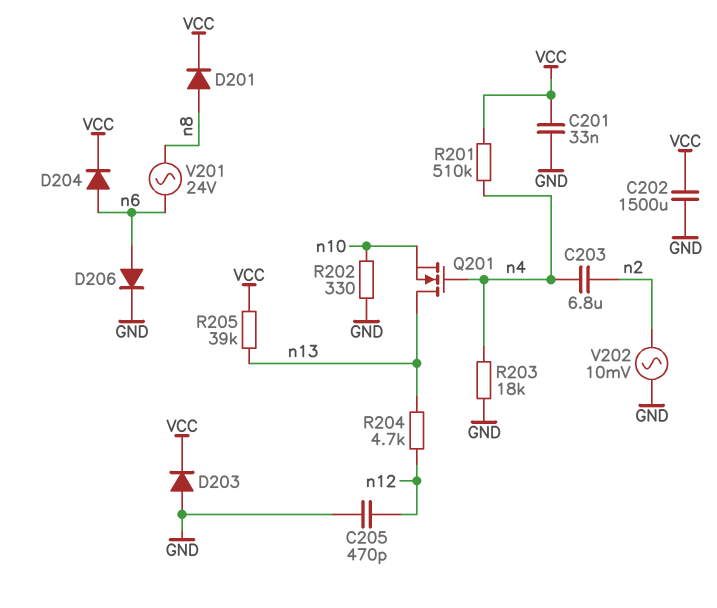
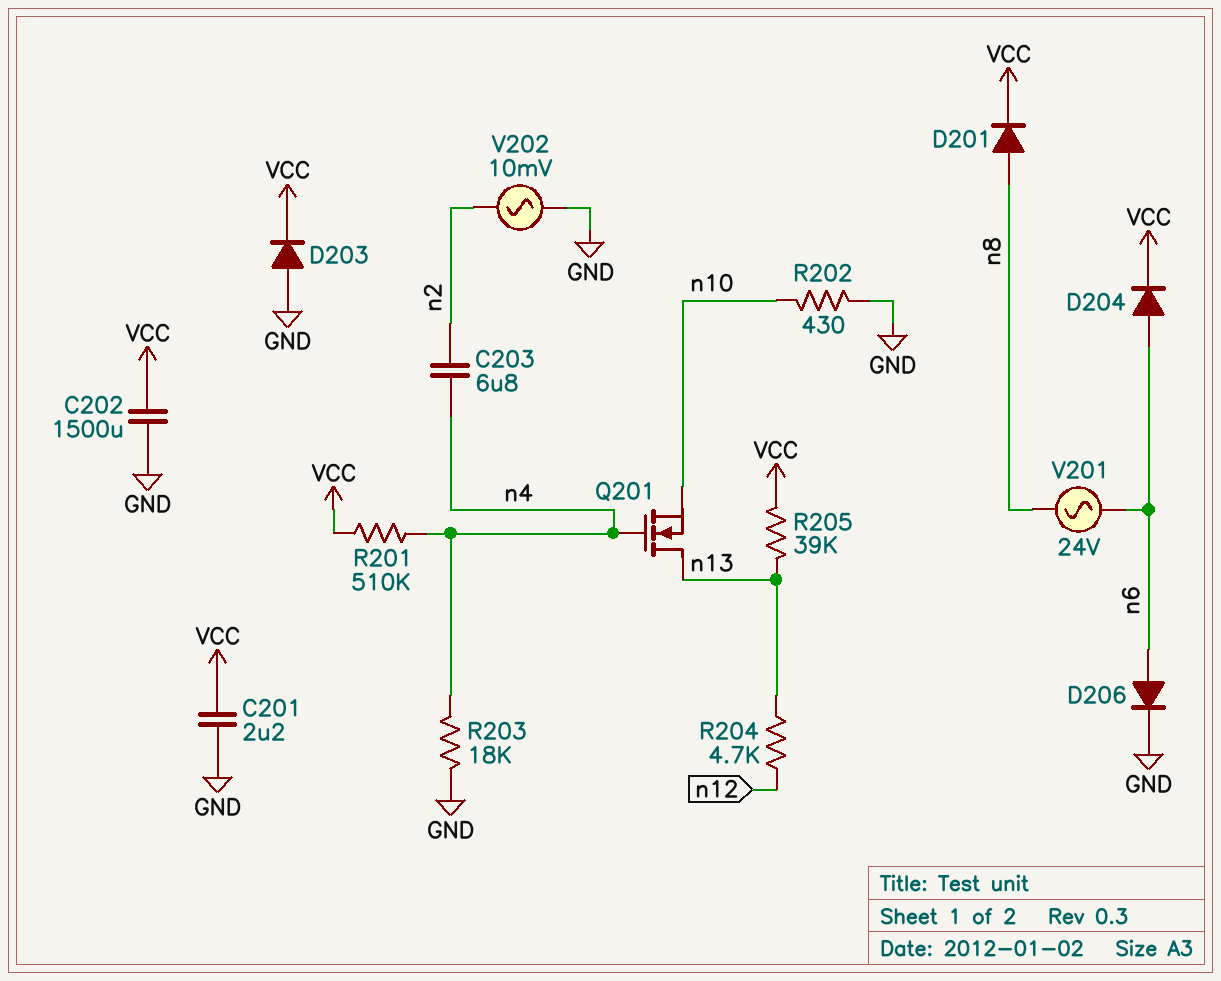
C201: 33nF (GND, VCC) -> 2.2uF (GND, VCC)
C205: 470pF (GND, n12) -> none
R202: 330 (GND, n10) -> 430 (GND, n10)

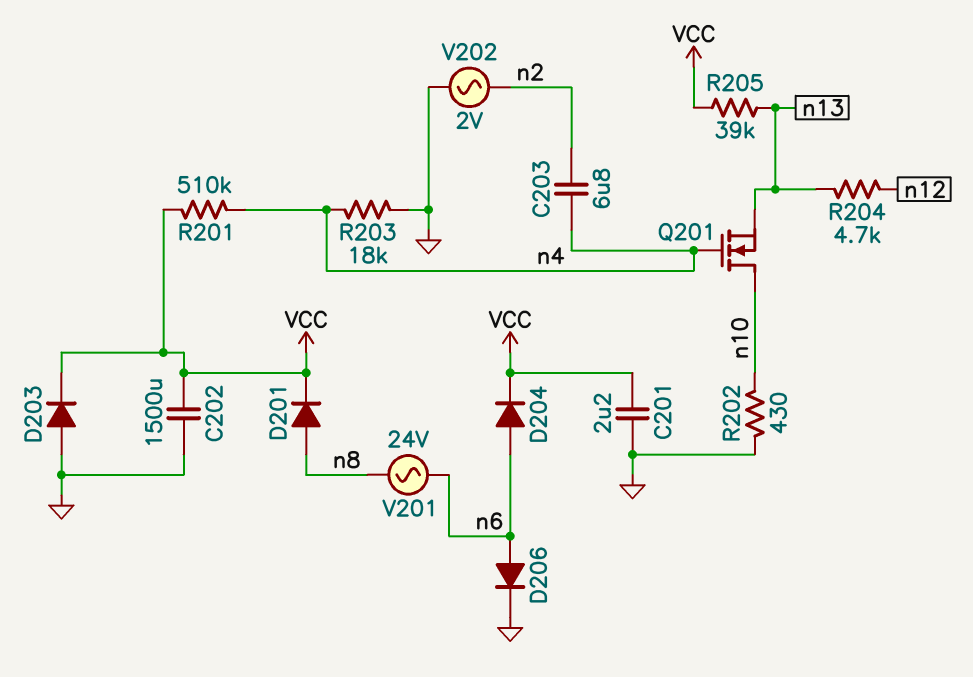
Q201: NMOS (G n4, D n13, S n10) -> NMOS (G n4, D n10, S n13)
V202: AC 10mV (GND, n2) -> AC 2V (GND, n2)

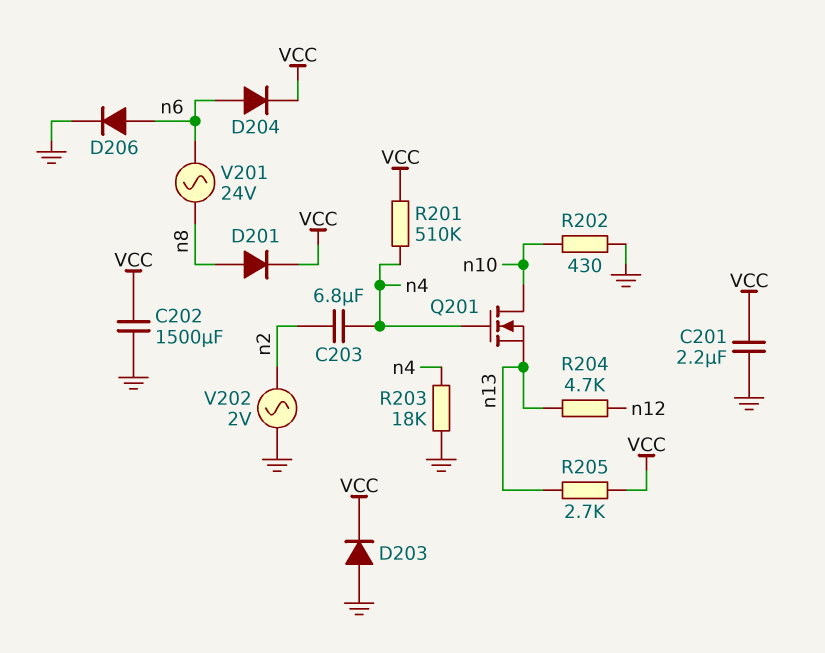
R205: 39k (VCC, n13) -> 2.7k (VCC, n13)

